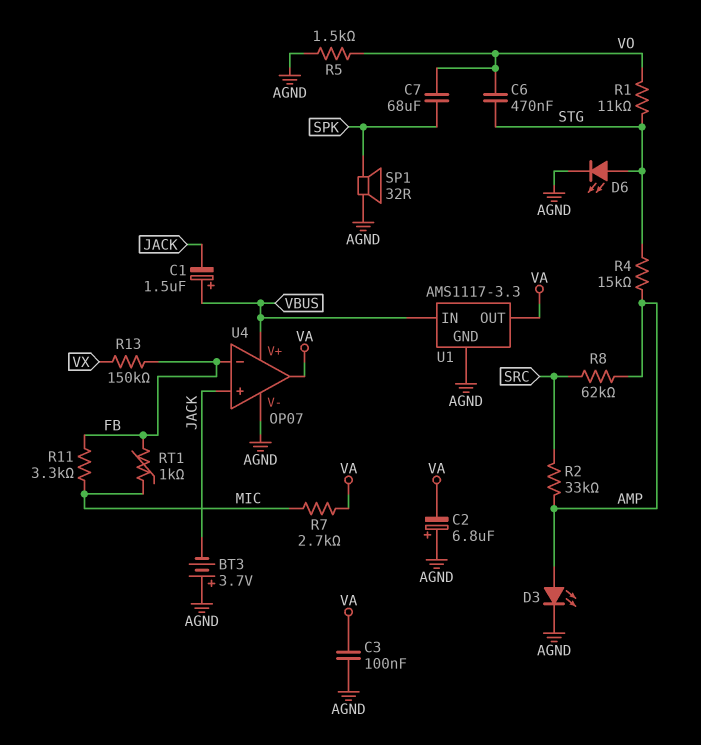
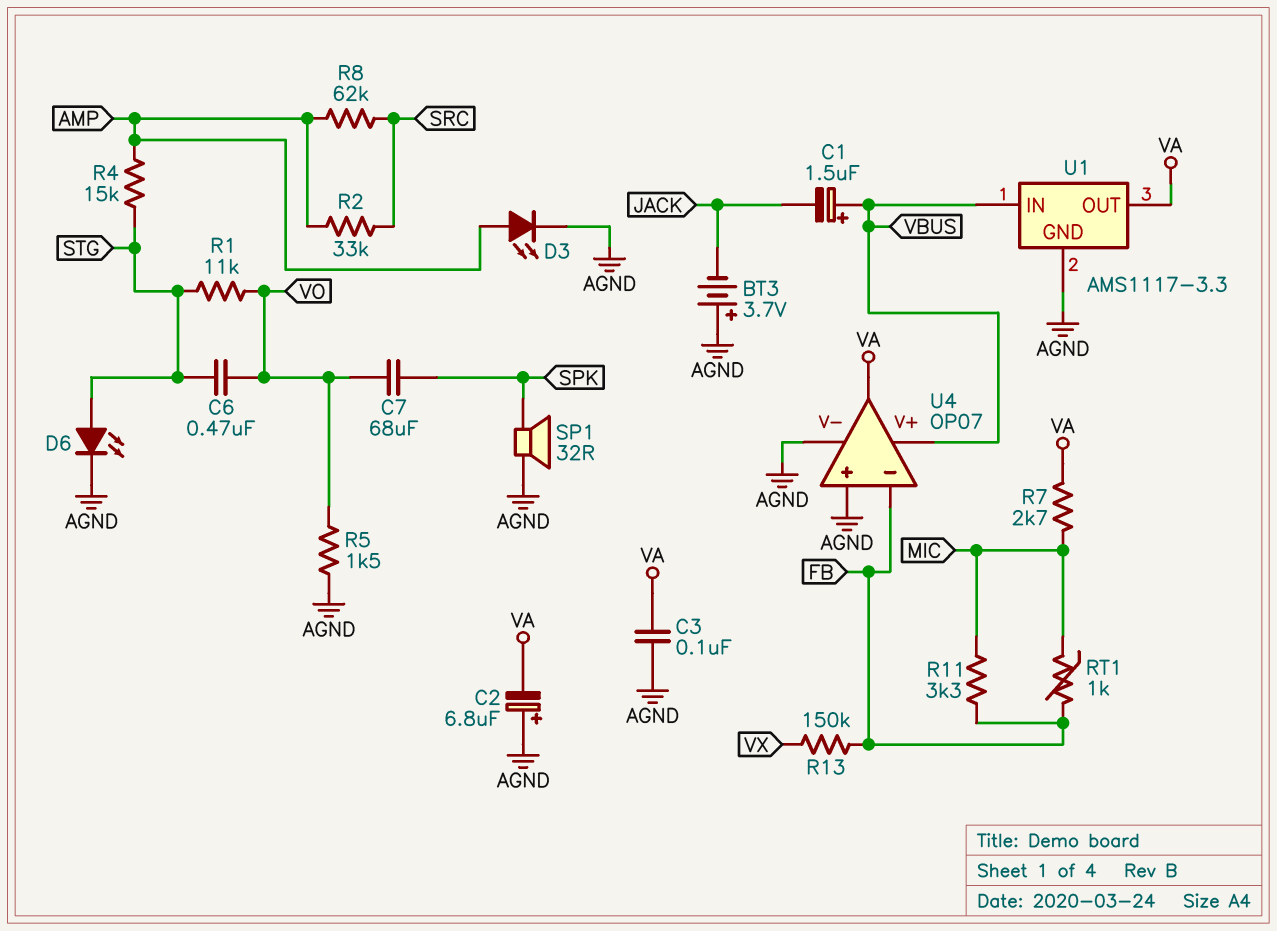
U4 pin in+: JACK -> AGND

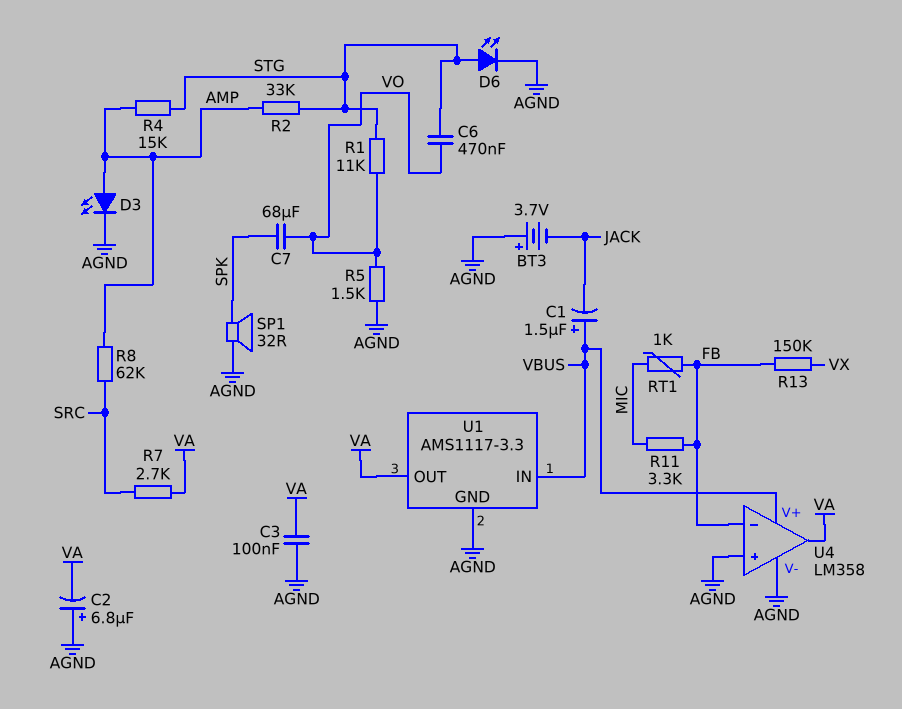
R2: 33k (AMP, SRC) -> 33k (AMP, STG)
R7: 2.7k (MIC, VA) -> 2.7k (SRC, VA)
U4: OP07 -> LM358

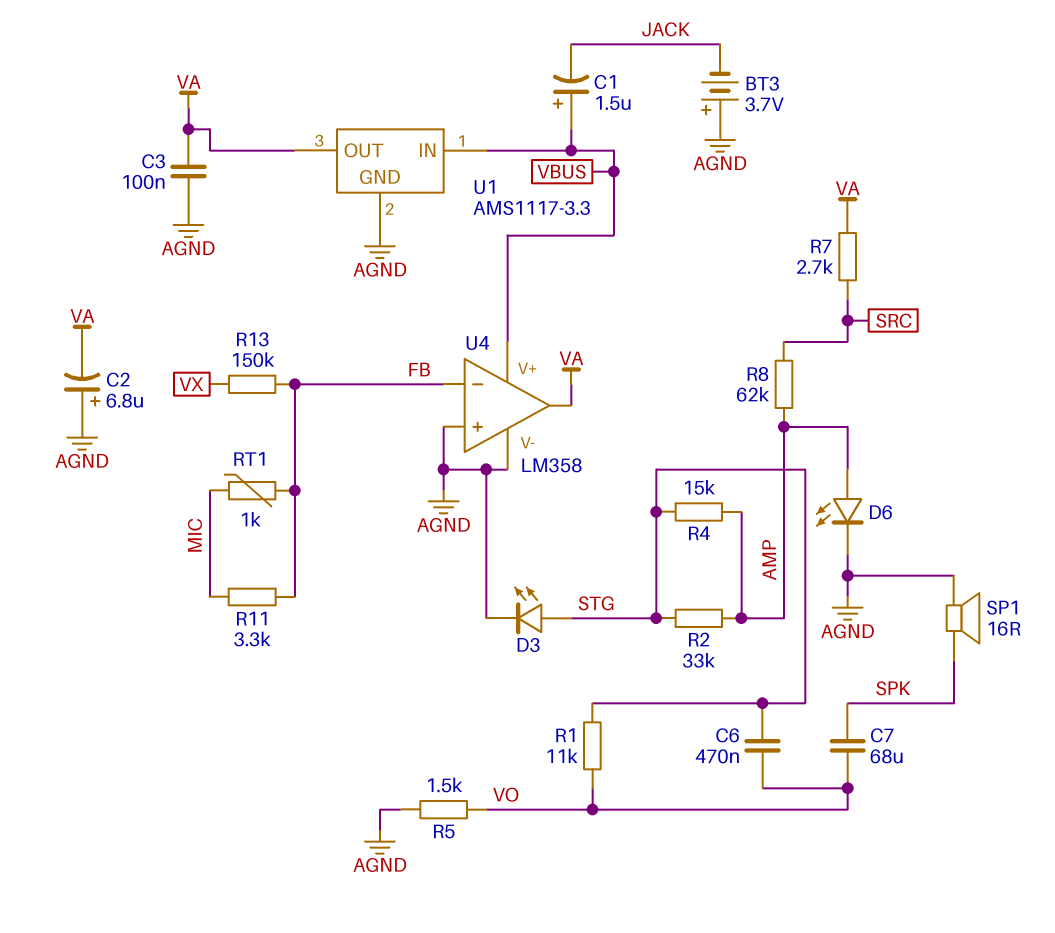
D3: LED (A AMP, K AGND) -> LED (A STG, K AGND)
D6: LED (A STG, K AGND) -> LED (A AMP, K AGND)
SP1: speaker 32R (AGND, SPK) -> speaker 16R (AGND, SPK)

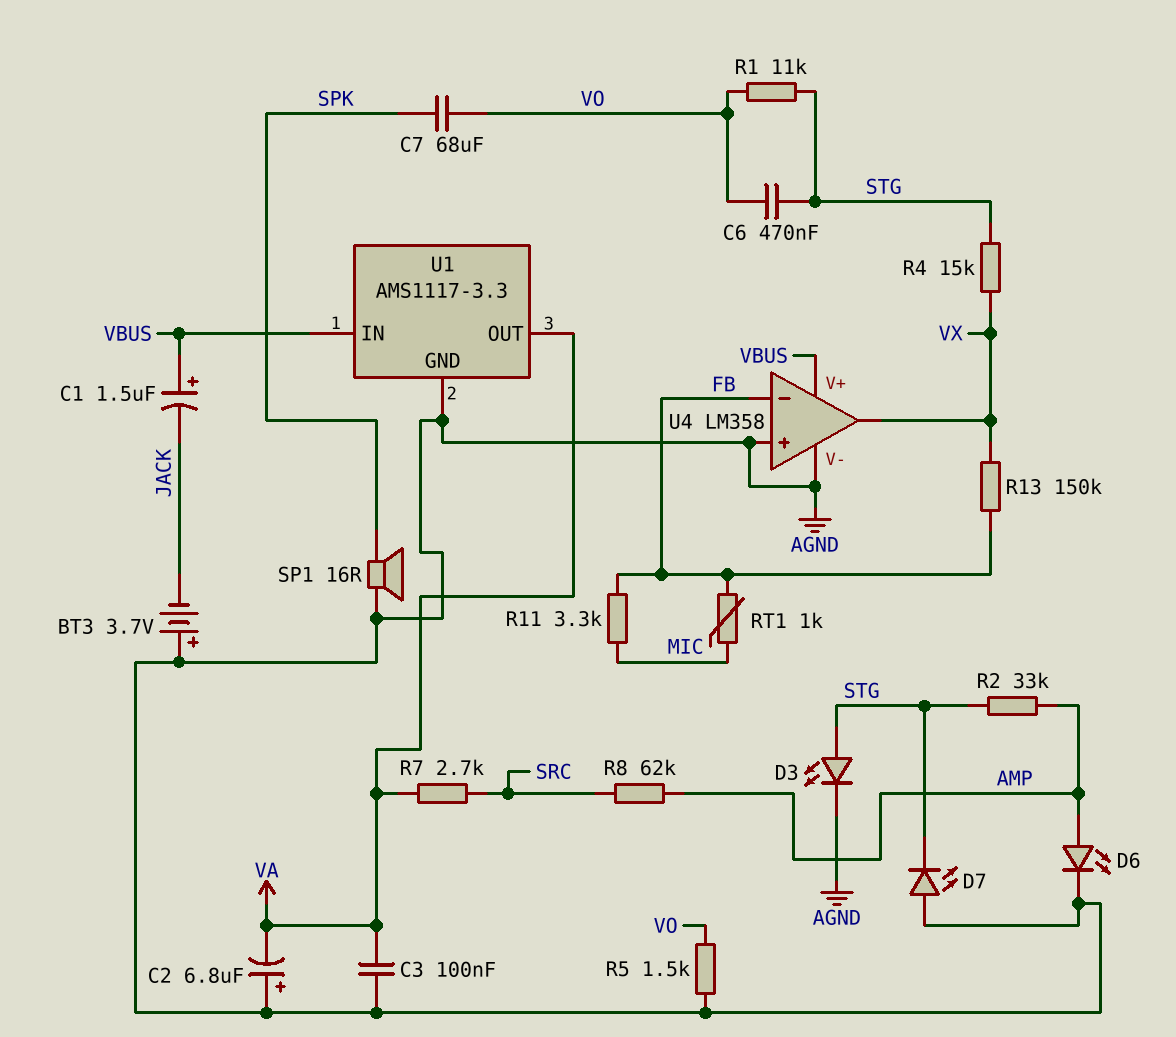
D7: none -> LED (A AGND, K STG)
R4: 15k (AMP, STG) -> 15k (STG, VX)
U4 pin out: VA -> VX

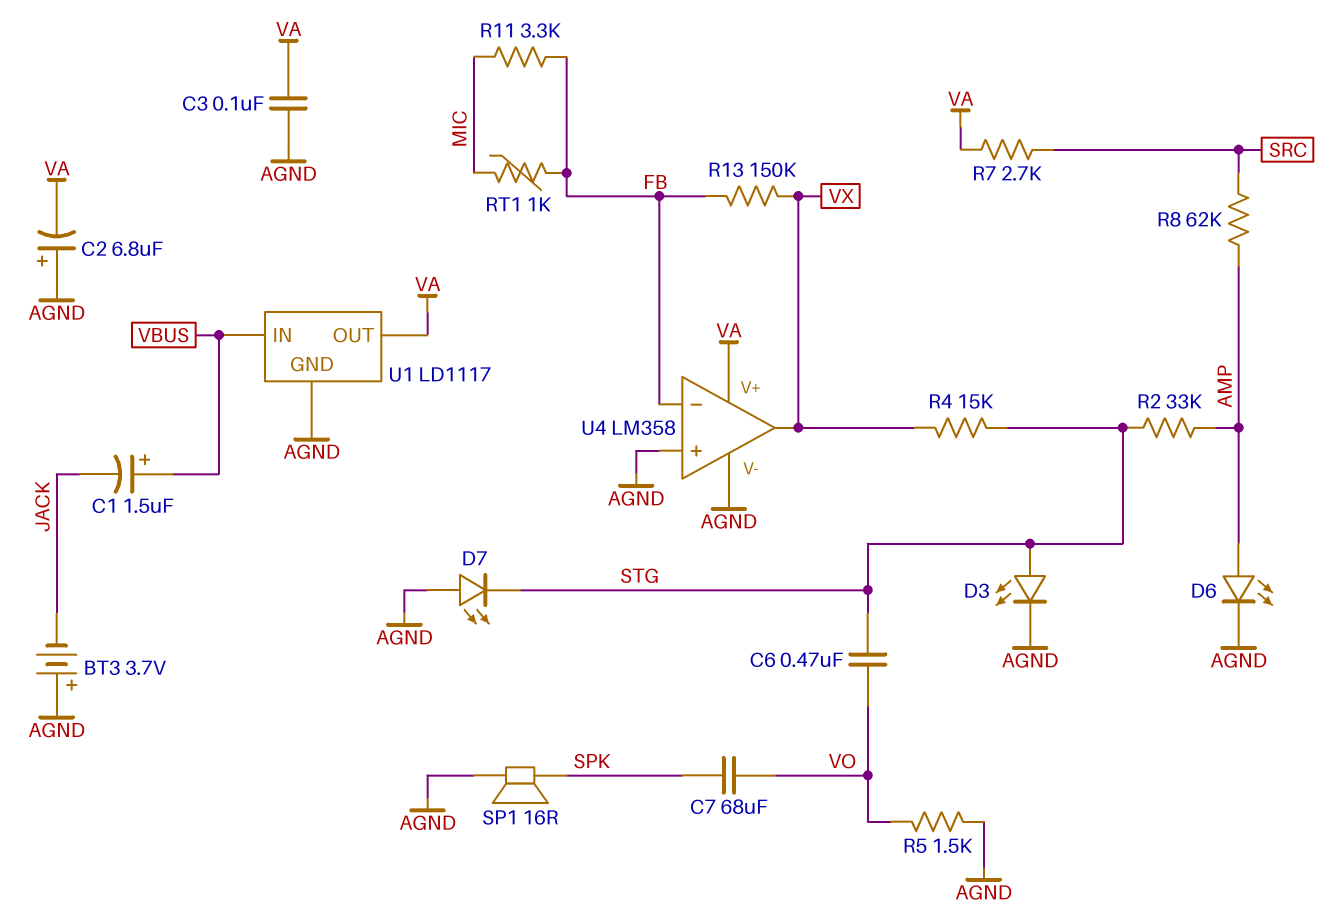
R1: 11k (STG, VO) -> none
U1: AMS1117-3.3 -> LD1117
U4 pin V+: VBUS -> VA

